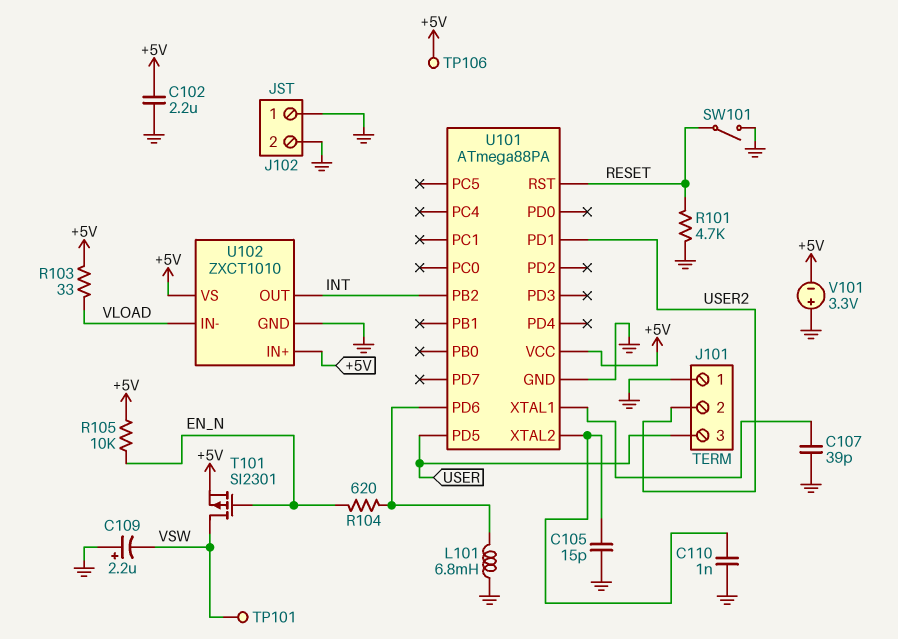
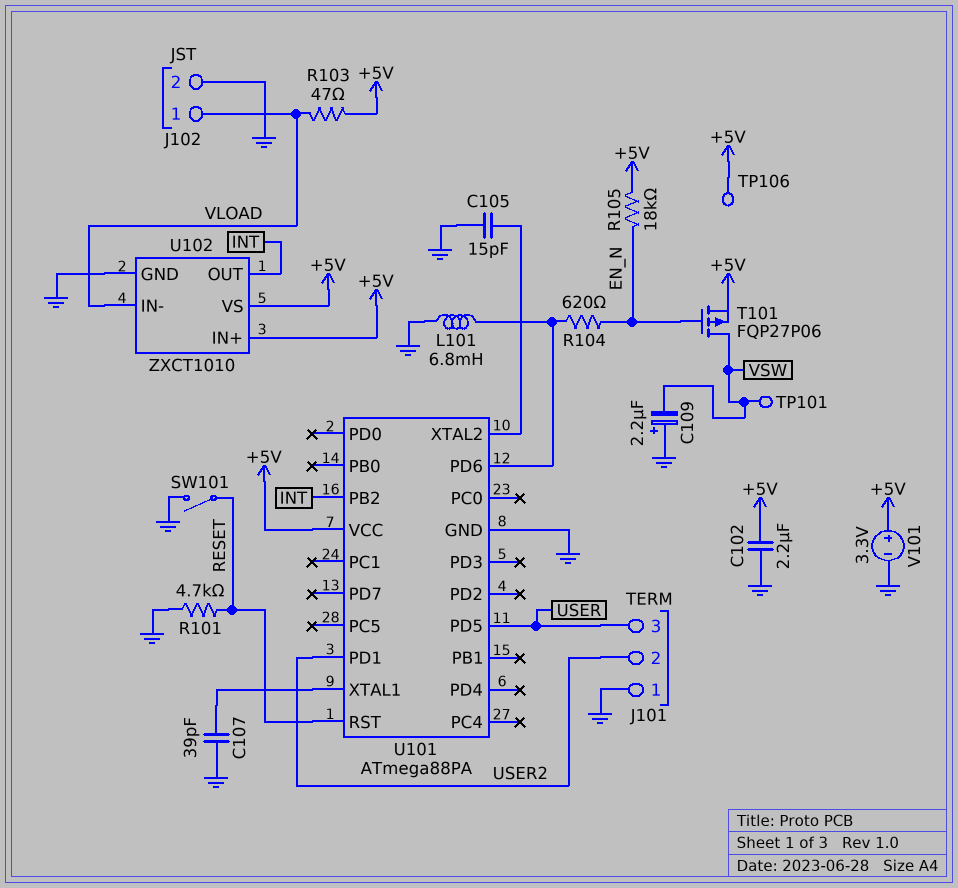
C110: 1nF (GND, U101/XTAL2) -> none
J102 pin 1: GND -> VLOAD
R103: 33 (+5V, VLOAD) -> 47 (+5V, VLOAD)
R105: 10k (+5V, EN_N) -> 18k (+5V, EN_N)
T101: PMOS SI2301 (G EN_N, D VSW, S +5V) -> PMOS FQP27P06 (G EN_N, D VSW, S +5V)
V101: 3.3V (plus GND, minus +5V) -> 3.3V (plus +5V, minus GND)

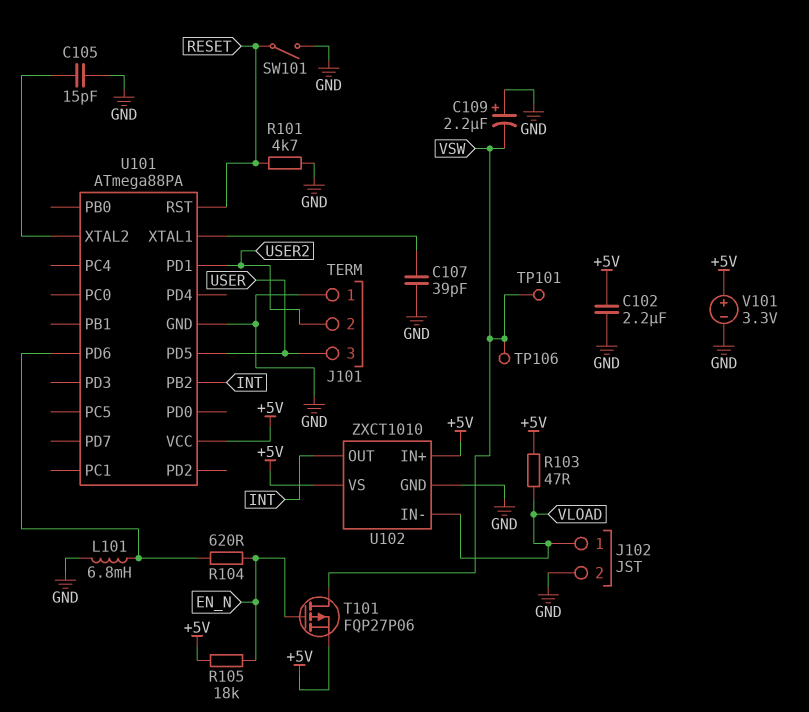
TP106: test point (+5V) -> test point (VSW)

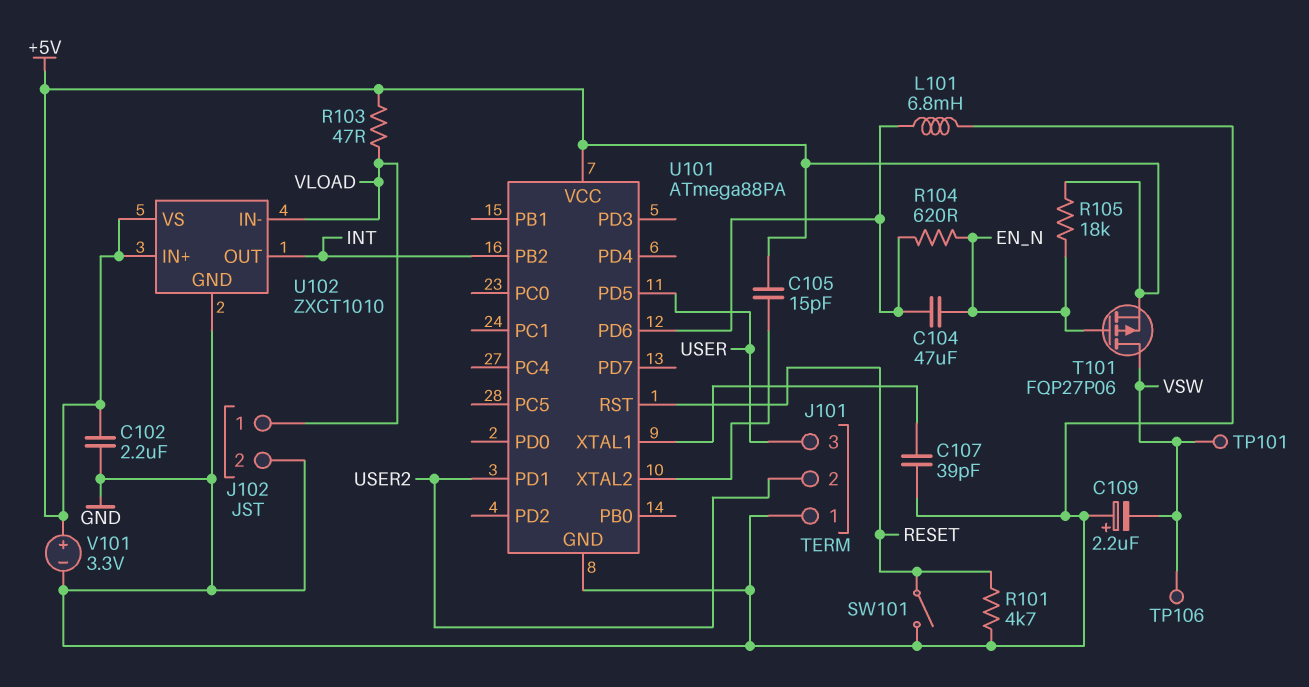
C104: none -> 47uF (EN_N, U101/PD6)
C105: 15pF (GND, U101/XTAL2) -> 15pF (+5V, U101/XTAL2)

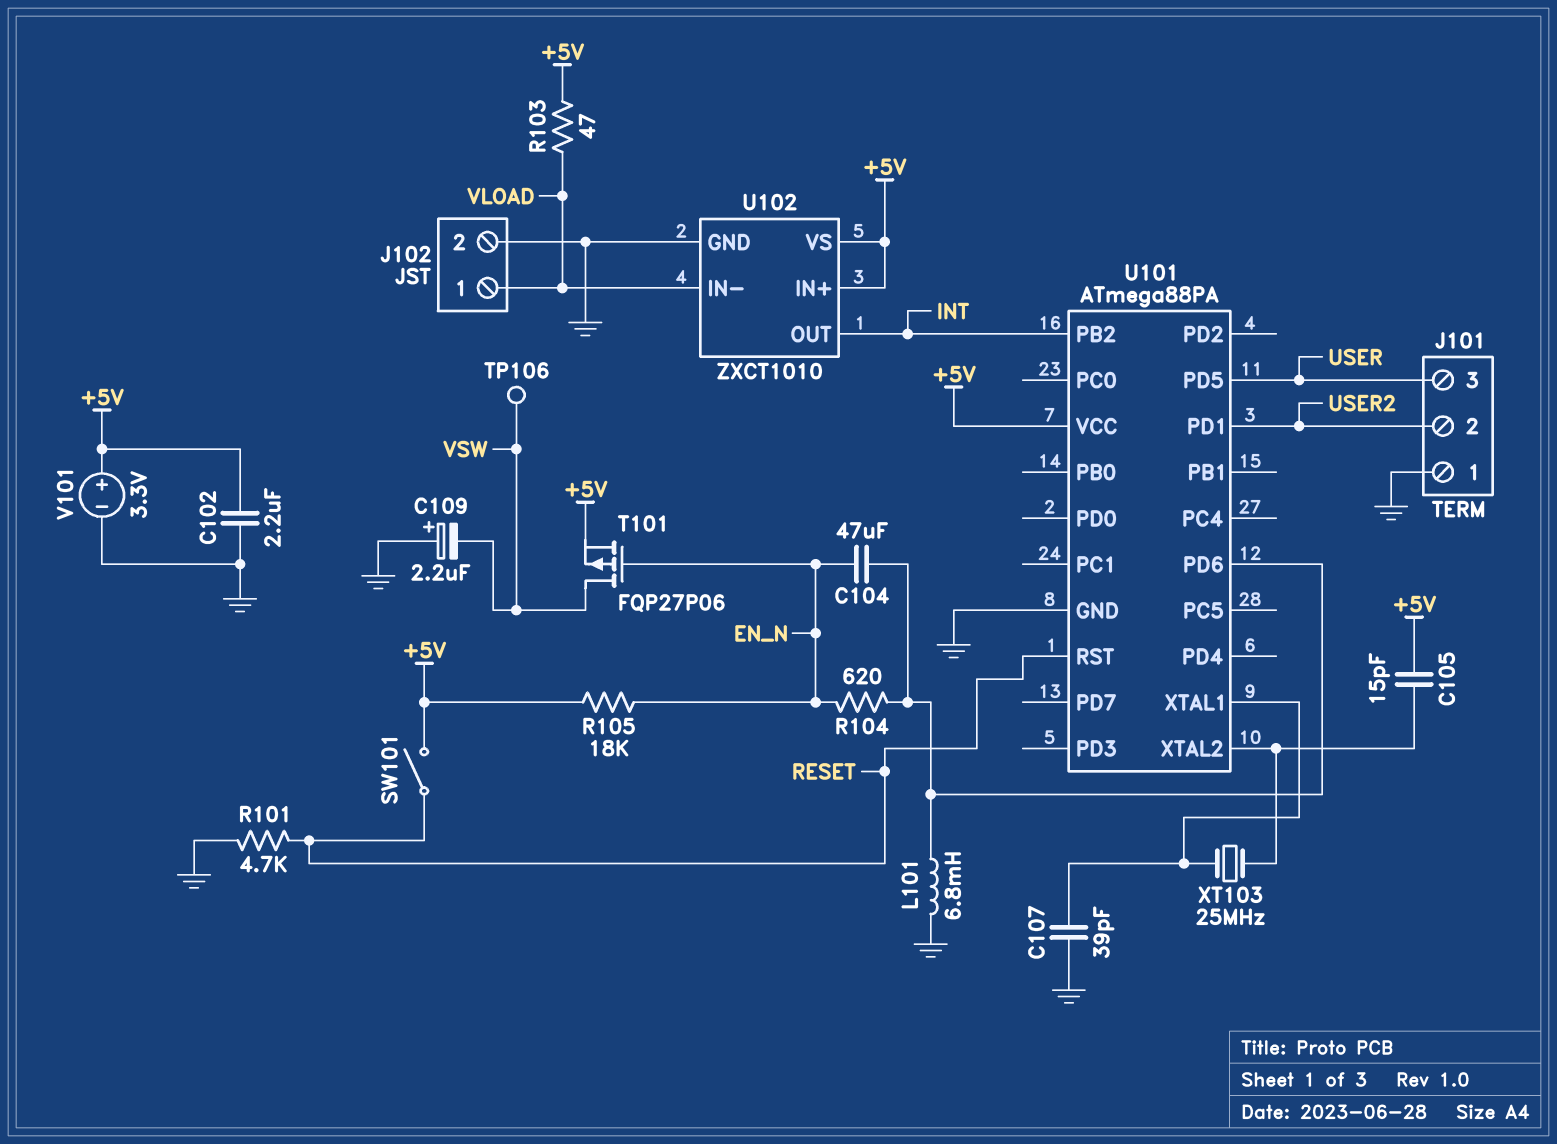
SW101: switch (GND, RESET) -> switch (+5V, RESET)
TP101: test point (VSW) -> none
XT103: none -> 25MHz (U101/XTAL1, U101/XTAL2)

